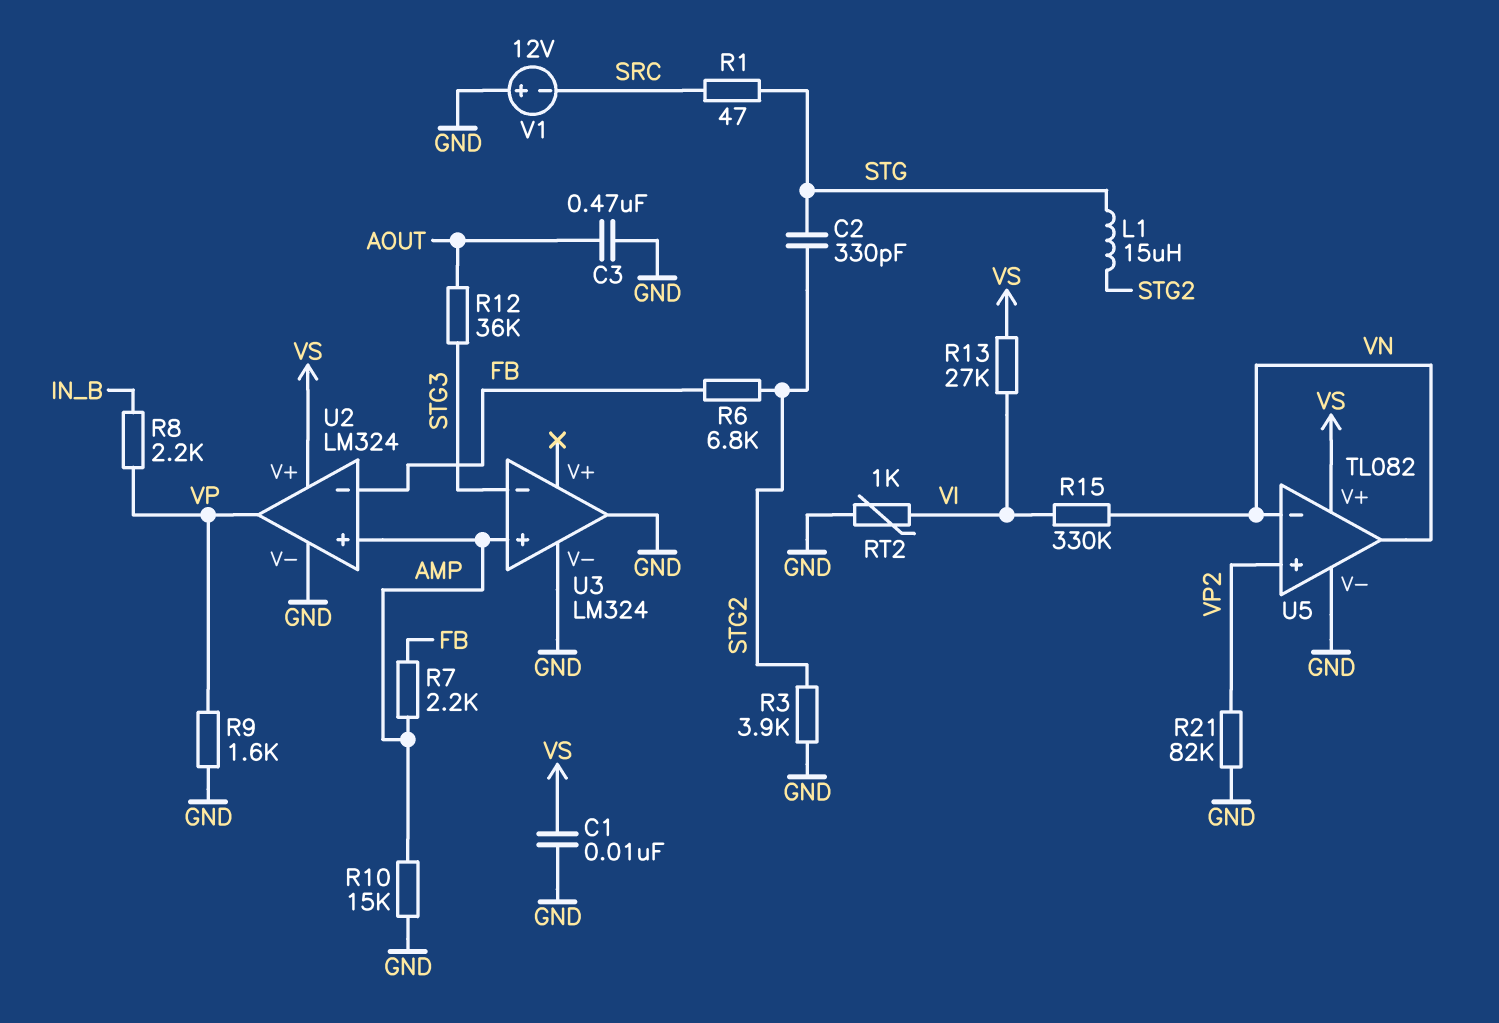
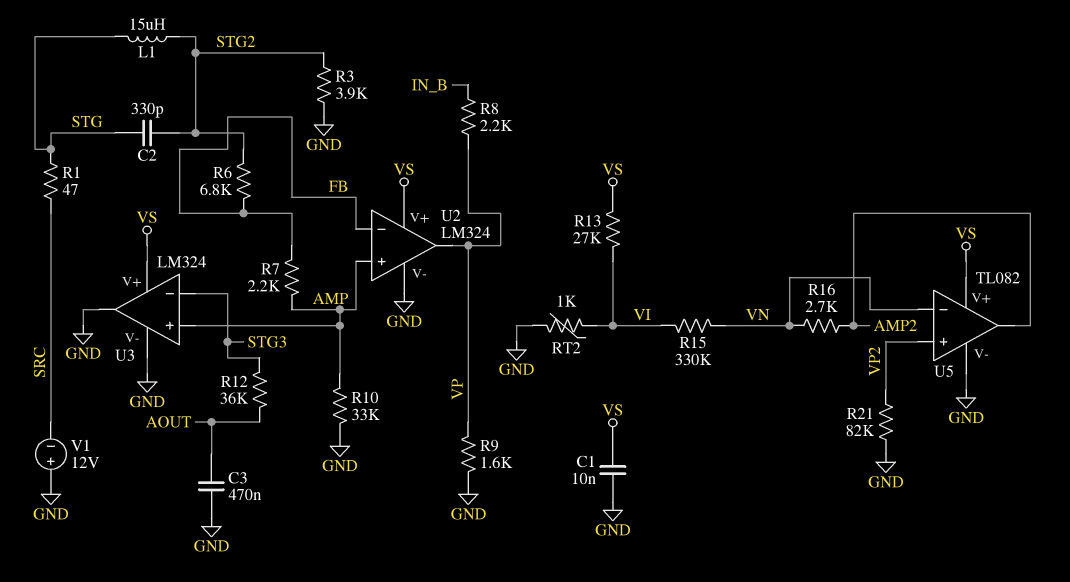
R10: 15k (AMP, GND) -> 33k (AMP, GND)
R16: none -> 2.7k (AMP2, VN)
U3 pin V+: none -> VS
U5 pin out: VN -> AMP2

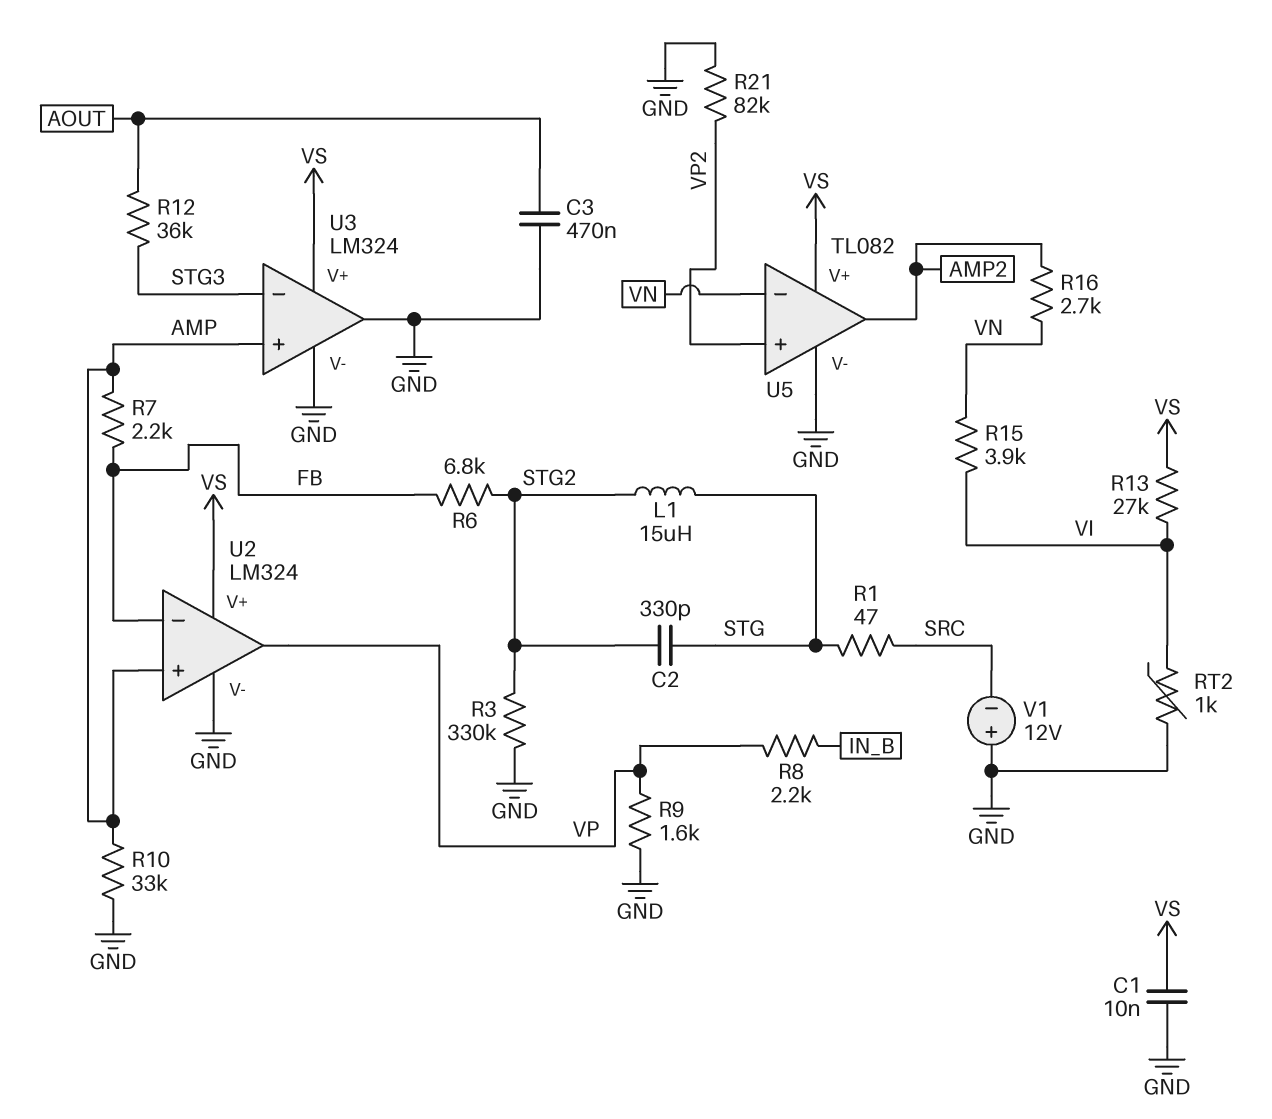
R3: 3.9k (GND, STG2) -> 330k (GND, STG2)
R15: 330k (VI, VN) -> 3.9k (VI, VN)

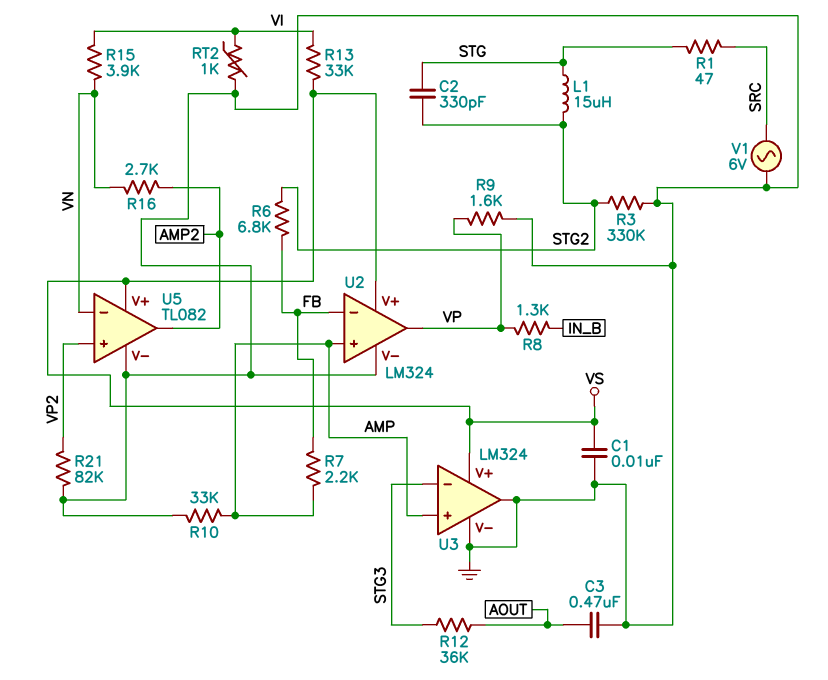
R8: 2.2k (IN_B, VP) -> 1.3k (IN_B, VP)
R13: 27k (VI, VS) -> 33k (VI, VS)
V1: 12V (plus GND, minus SRC) -> AC 6V (GND, SRC)

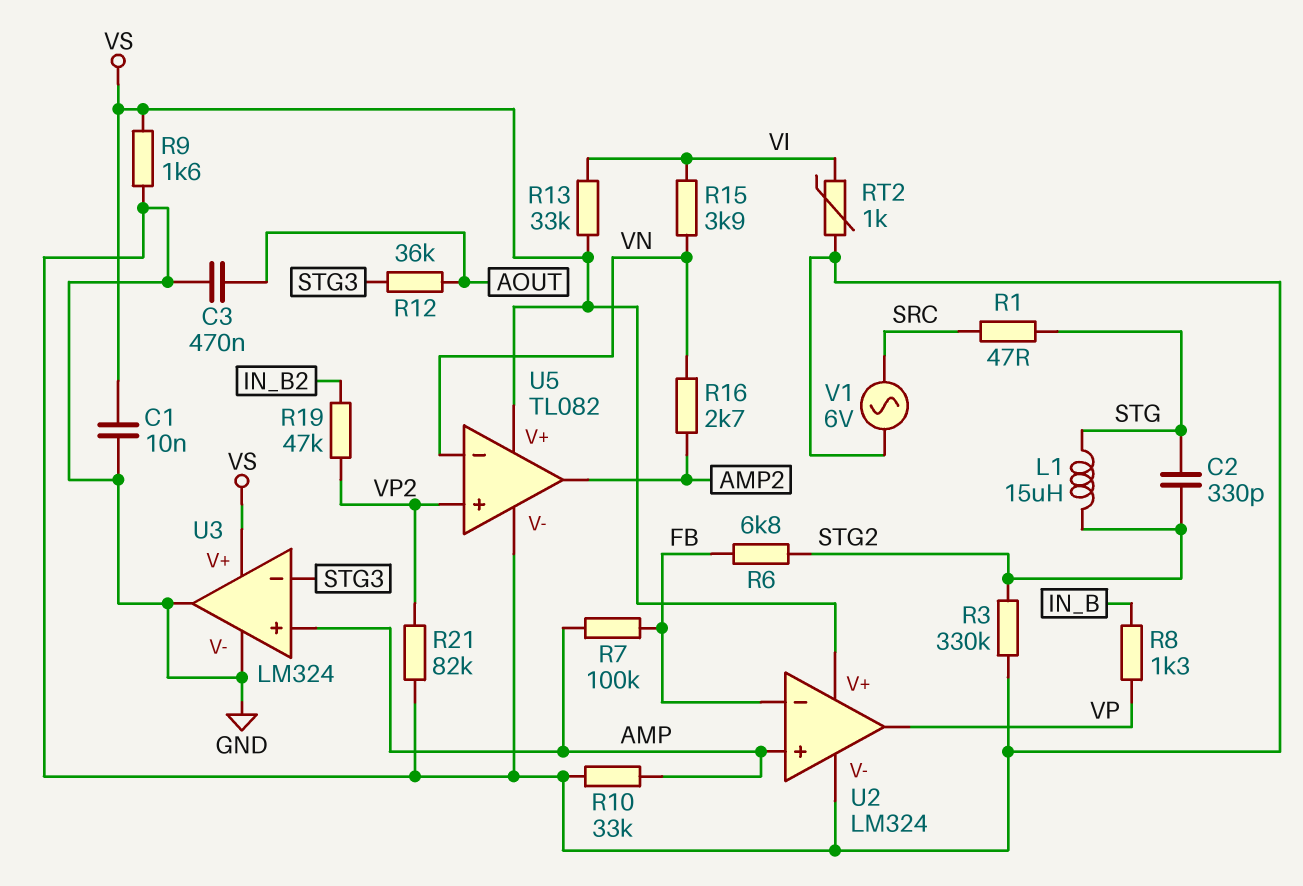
R7: 2.2k (AMP, FB) -> 100k (AMP, FB)
R9: 1.6k (GND, VP) -> 1.6k (GND, VS)
R19: none -> 47k (IN_B2, VP2)

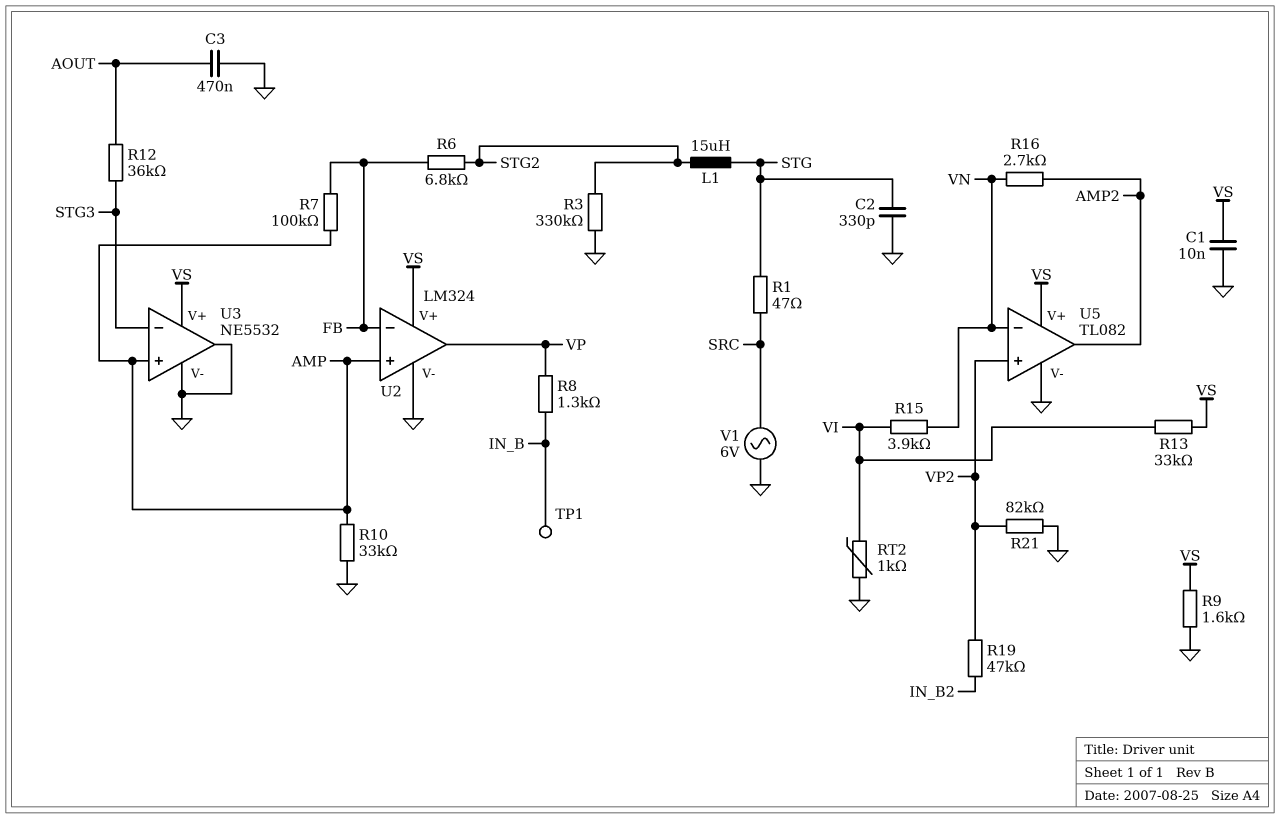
C2: 330pF (STG, STG2) -> 330pF (GND, STG)
TP1: none -> test point (IN_B)
U3: LM324 -> NE5532

